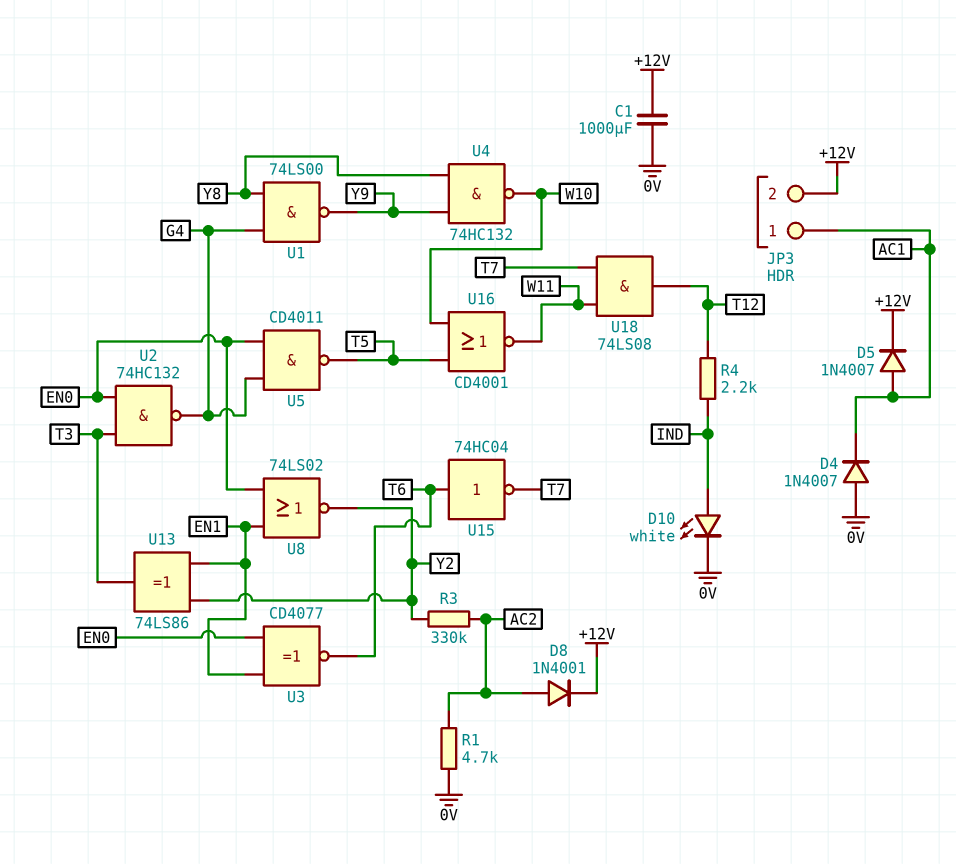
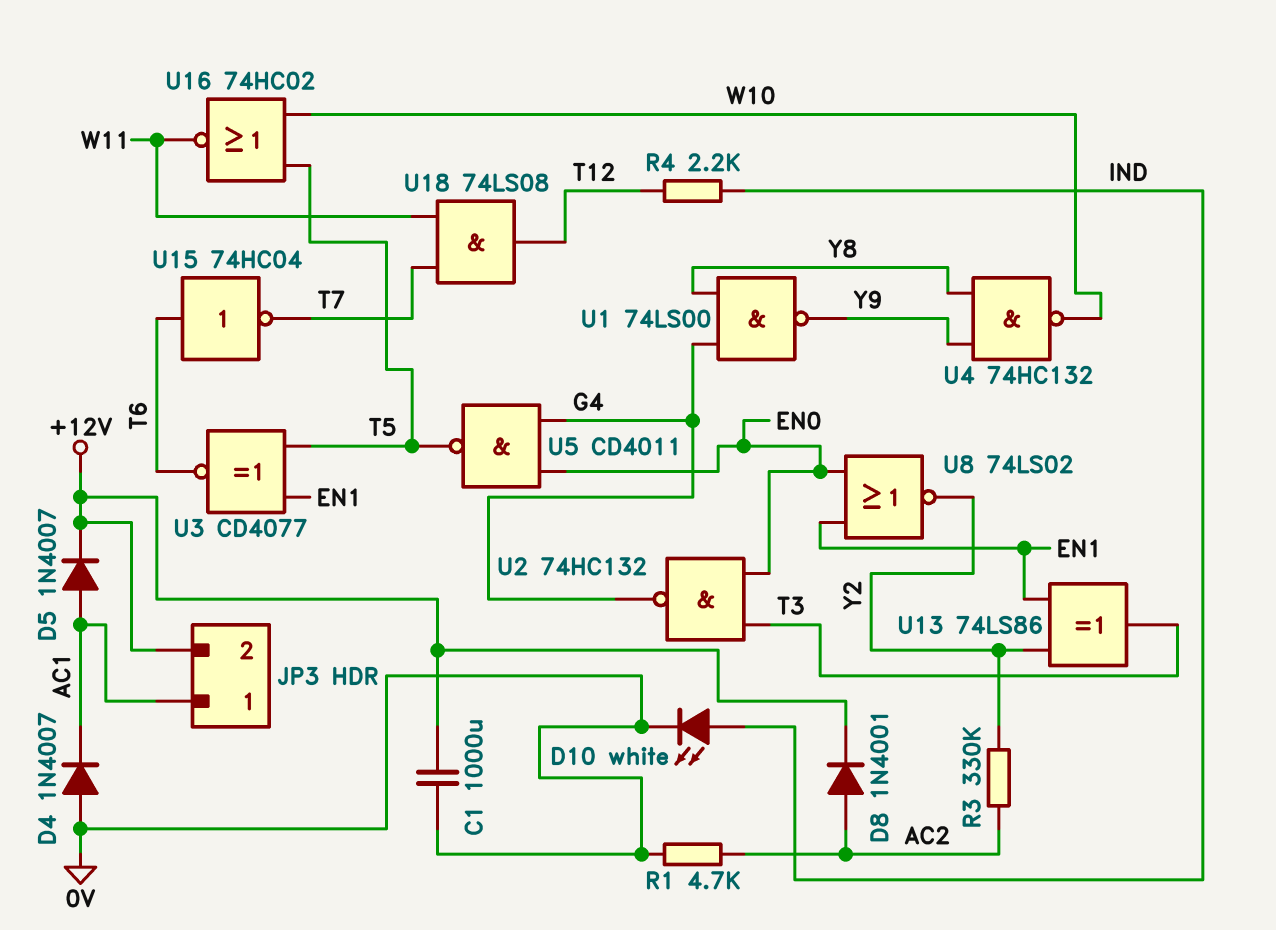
U3: XNOR CD4077 (in EN0, in EN1, out T6) -> XNOR CD4077 (in EN1, in T5, out T6)
U16: NOR CD4001 (in T5, in W10, out W11) -> NOR 74HC02 (in T5, in W10, out W11)

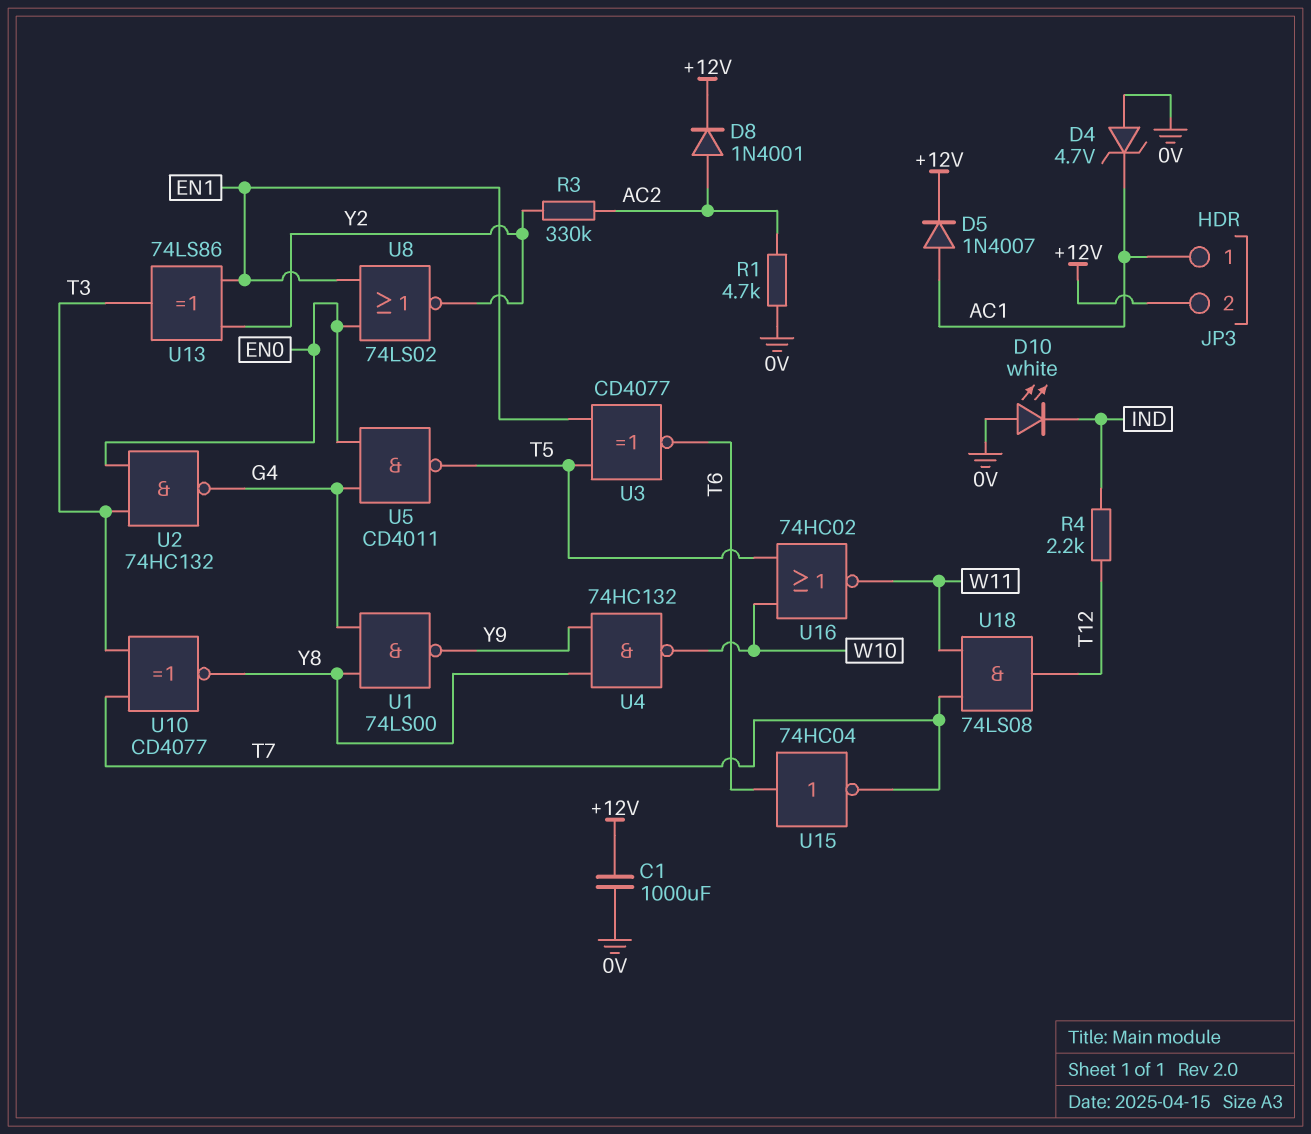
D4: diode 1N4007 (A 0V, K AC1) -> zener 4.7V (A 0V, K AC1)
D10: LED white (A IND, K 0V) -> LED white (A 0V, K IND)
U10: none -> XNOR CD4077 (in T3, in T7, out Y8)

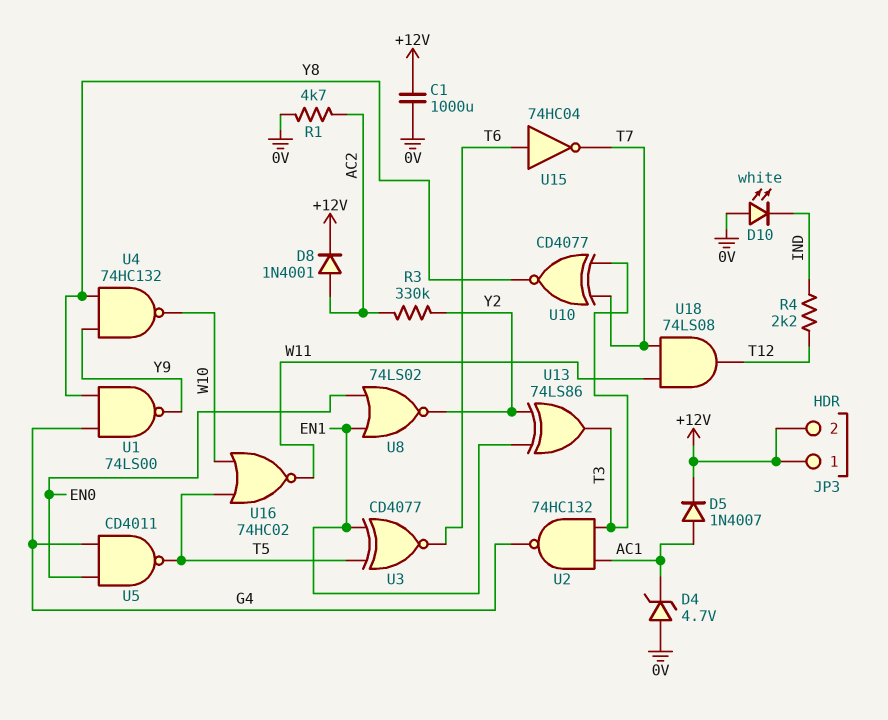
JP3 pin 1: AC1 -> +12V
U2: NAND 74HC132 (in EN0, in T3, out G4) -> NAND 74HC132 (in AC1, in T3, out G4)

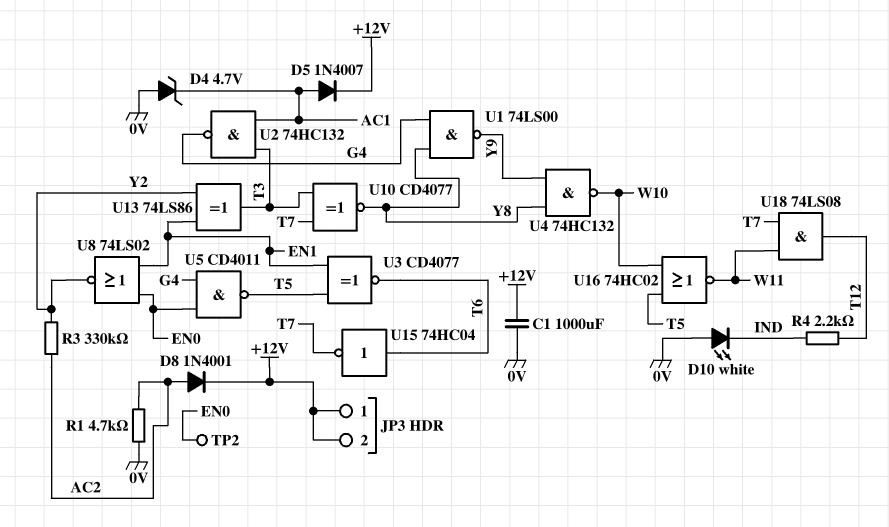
TP2: none -> test point (EN0)

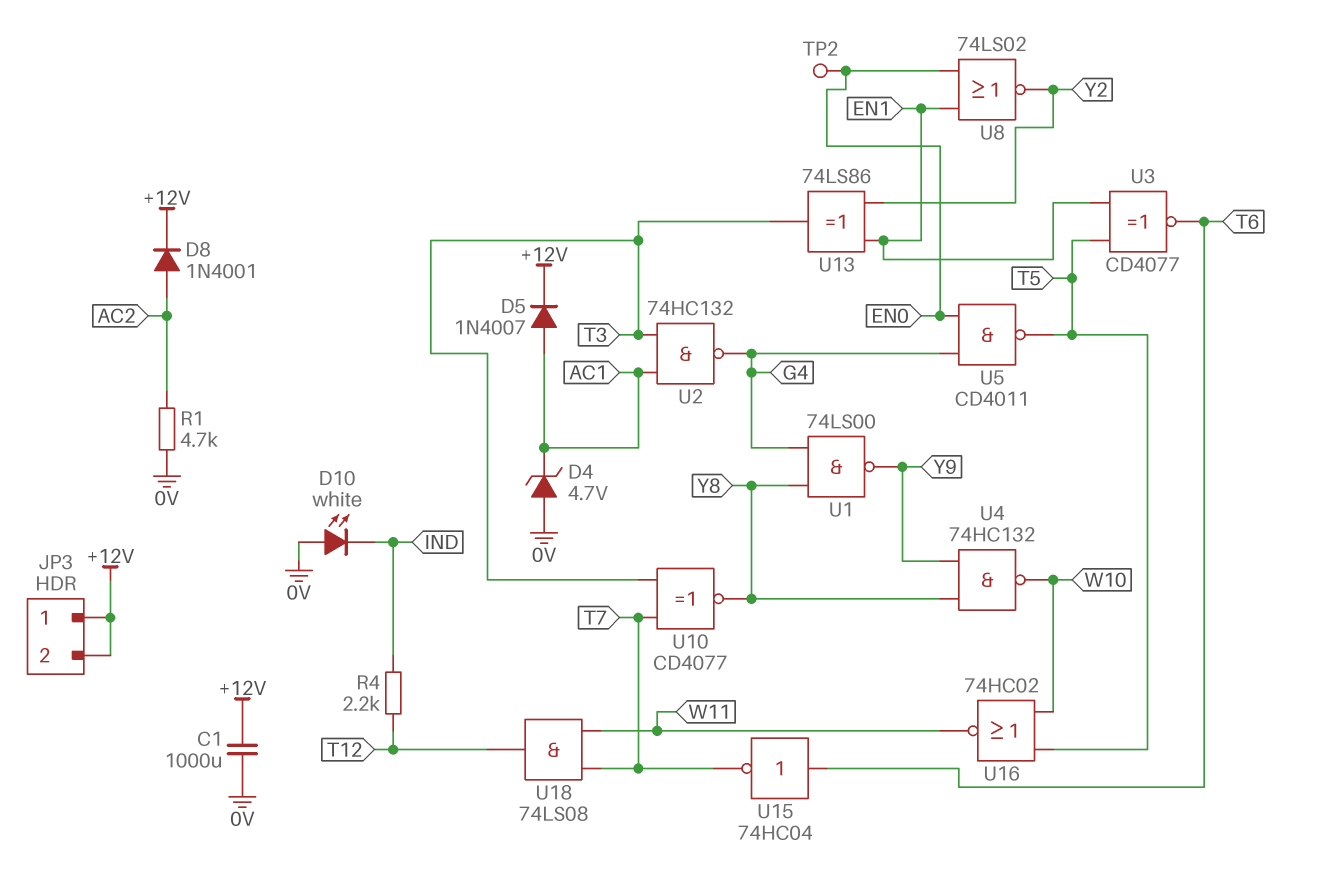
R3: 330k (AC2, Y2) -> none

